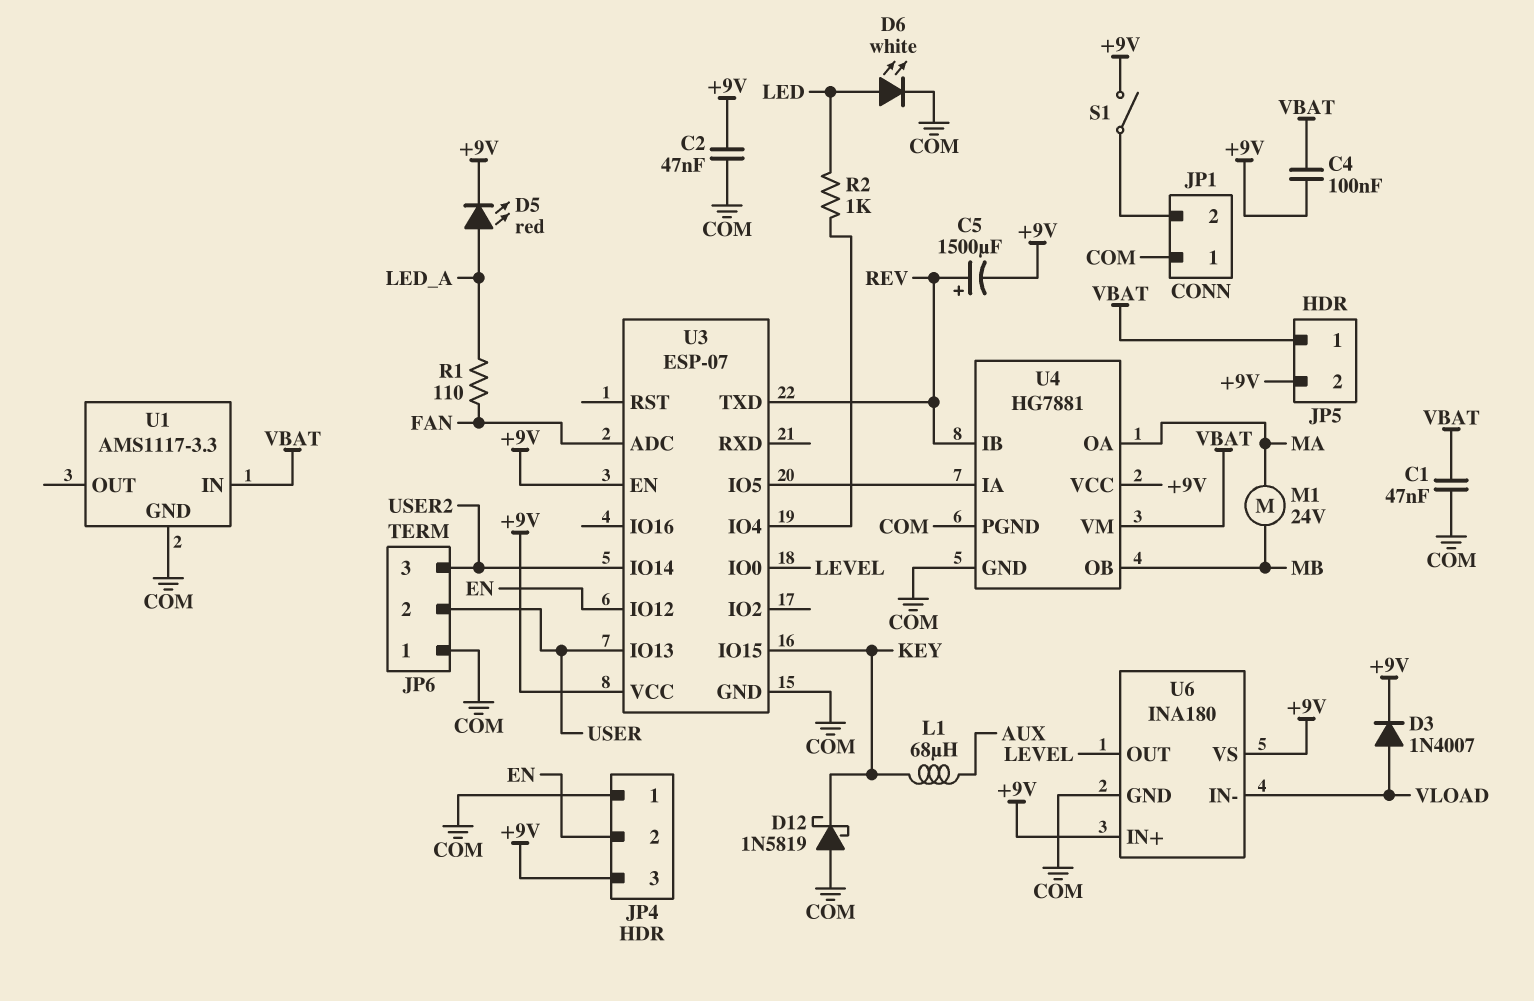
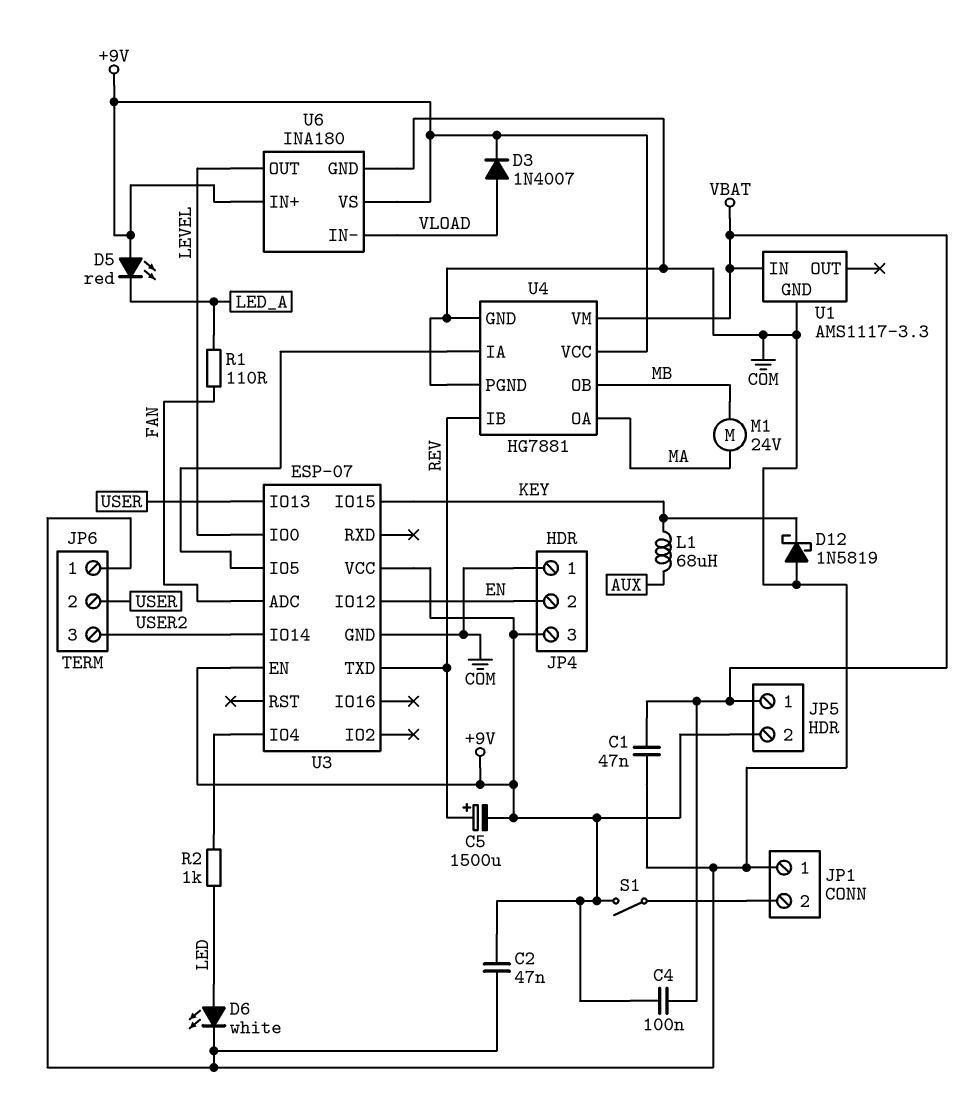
D5: LED red (A LED_A, K +9V) -> LED red (A +9V, K LED_A)

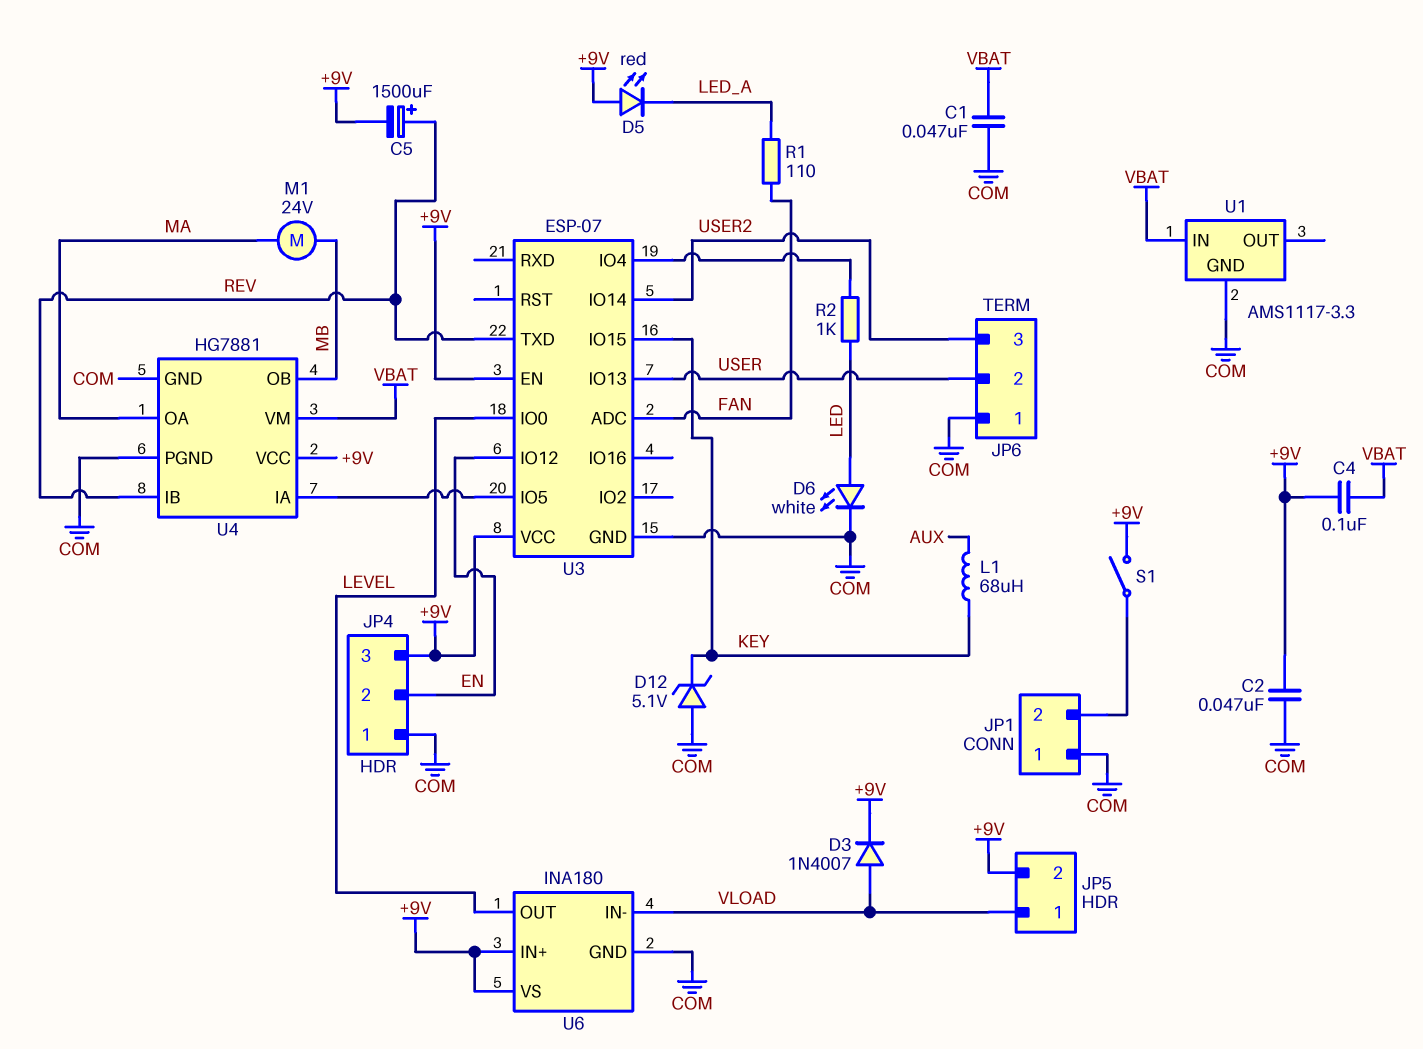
D12: schottky 1N5819 (A COM, K KEY) -> zener 5.1V (A COM, K KEY)
JP5 pin 1: VBAT -> VLOAD

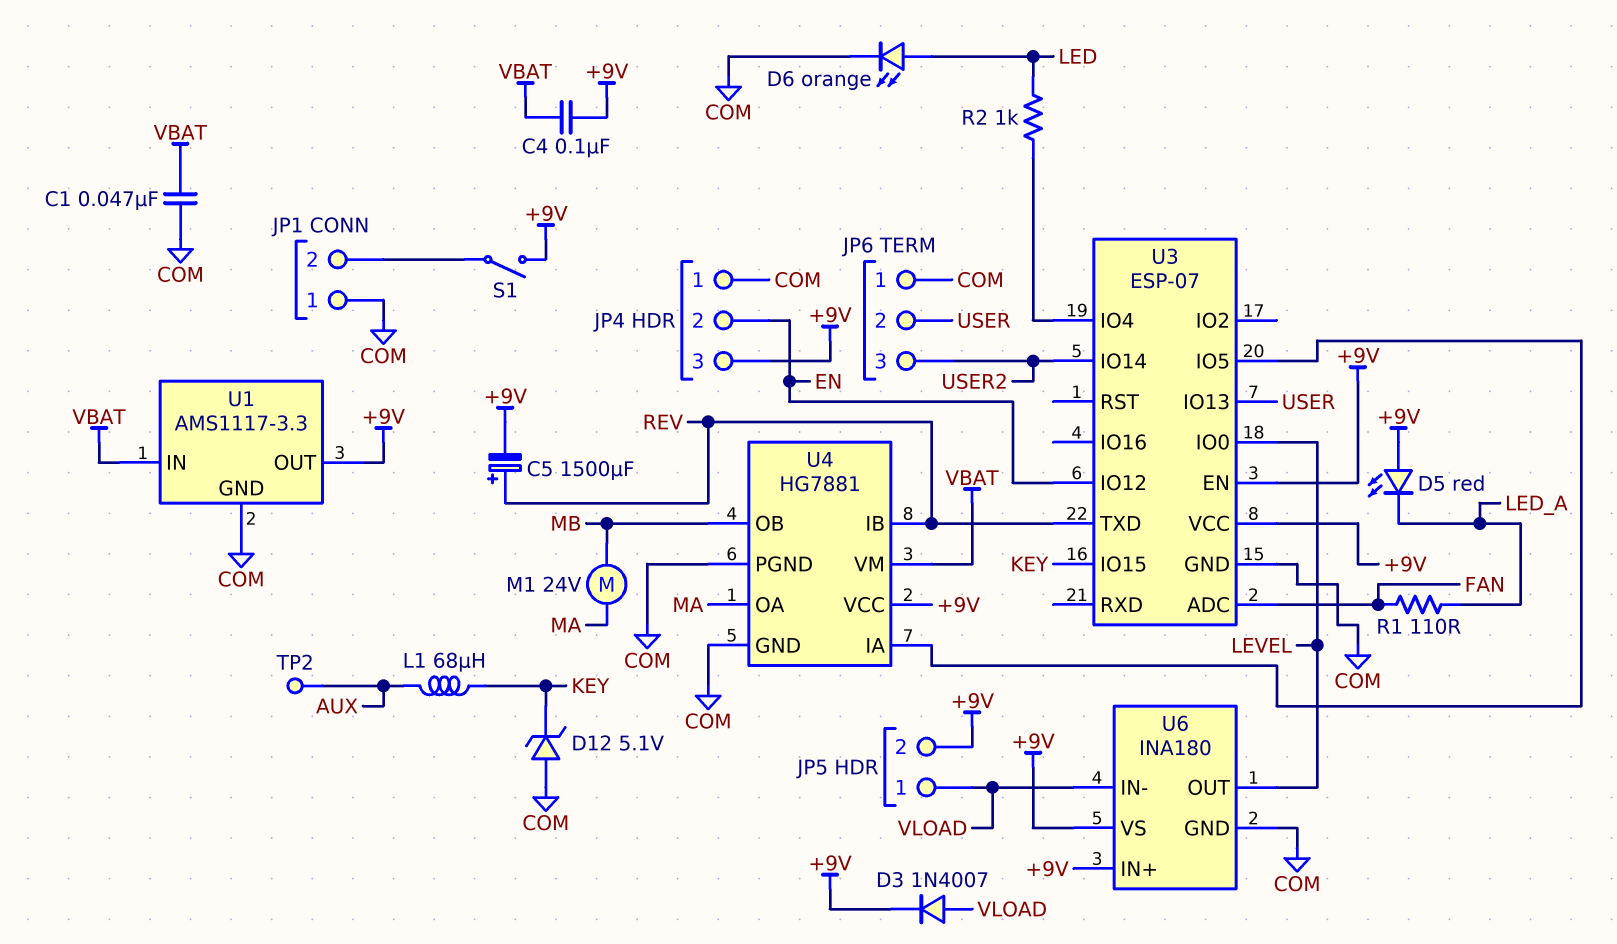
C2: 47nF (+9V, COM) -> none
D6: LED white (A LED, K COM) -> LED orange (A LED, K COM)
TP2: none -> test point (AUX)
U1 pin OUT: none -> +9V

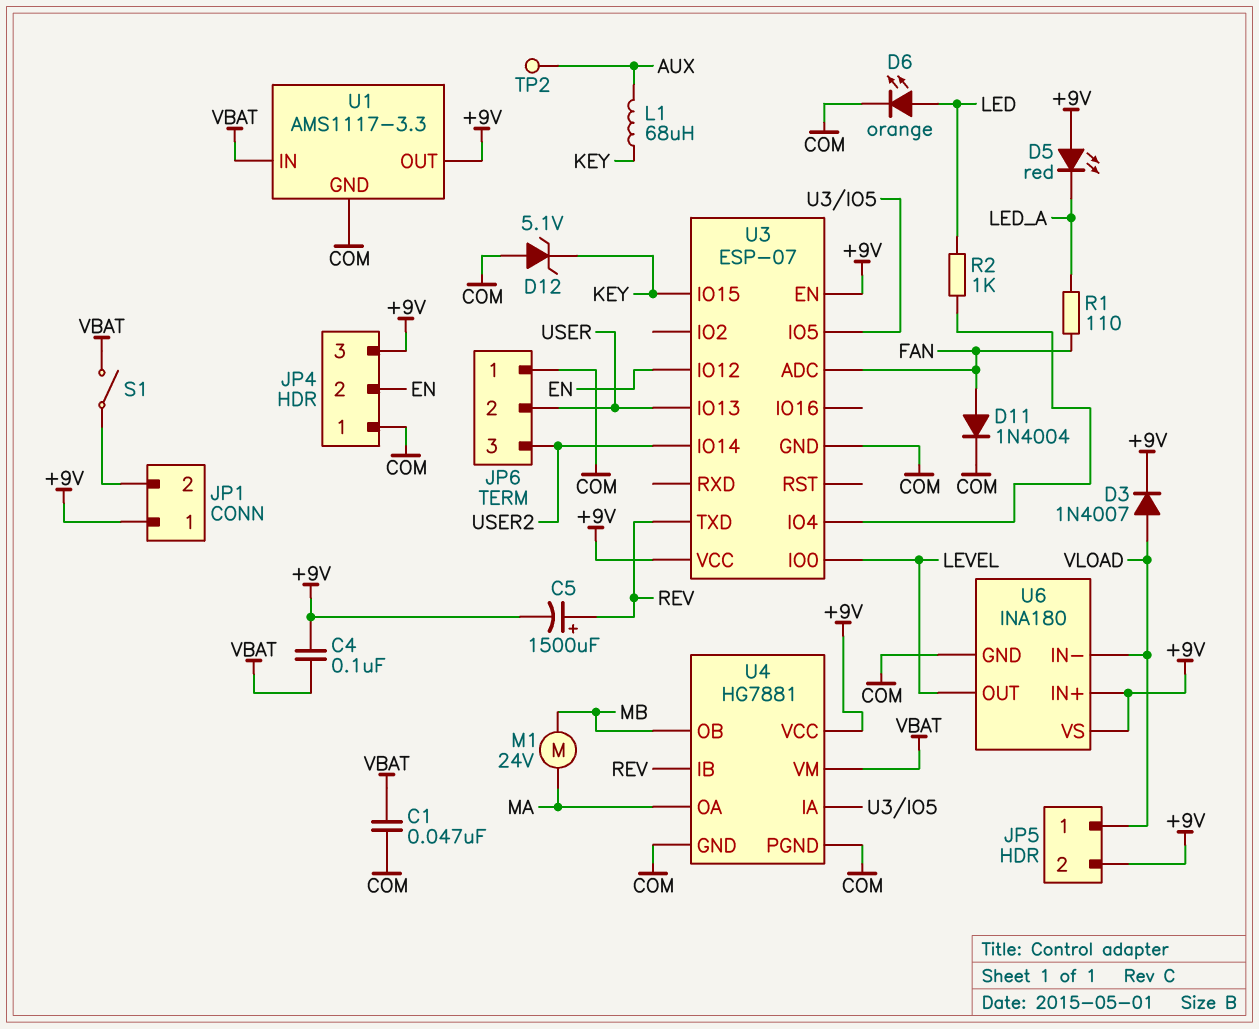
D11: none -> diode 1N4004 (A FAN, K COM)
JP1 pin 1: COM -> +9V
S1: switch (+9V, JP1/2) -> switch (JP1/2, VBAT)

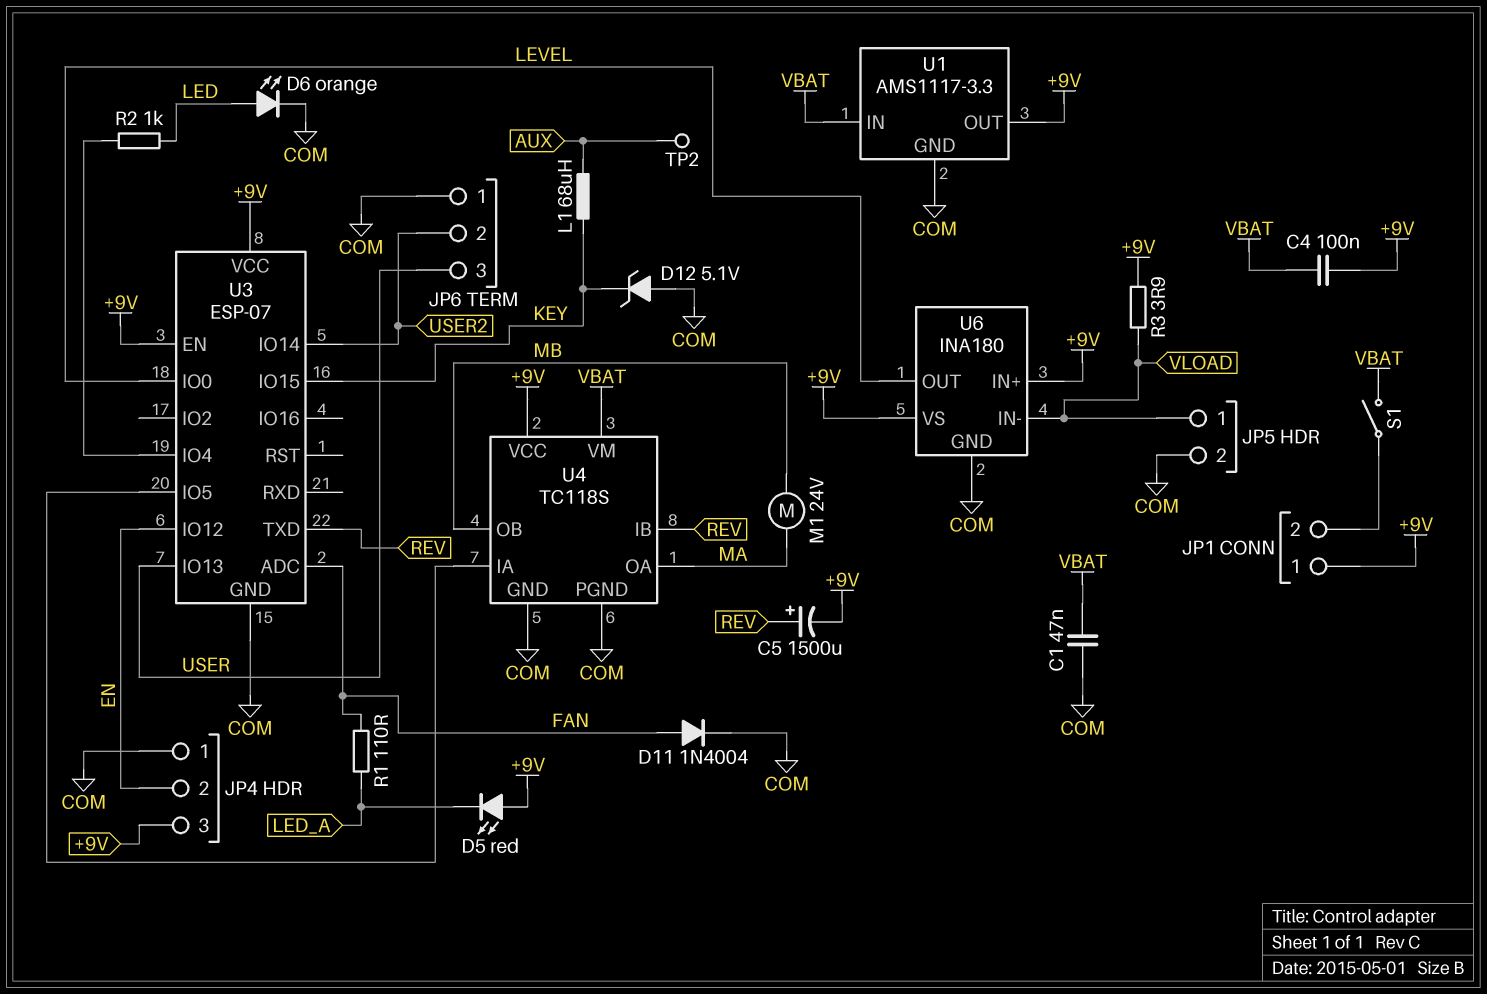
D3: diode 1N4007 (A VLOAD, K +9V) -> none
JP5 pin 2: +9V -> COM
JP6 pin 2: USER -> USER2
JP6 pin 3: USER2 -> USER
R3: none -> 3.9 (+9V, VLOAD)
U4: HG7881 -> TC118S

